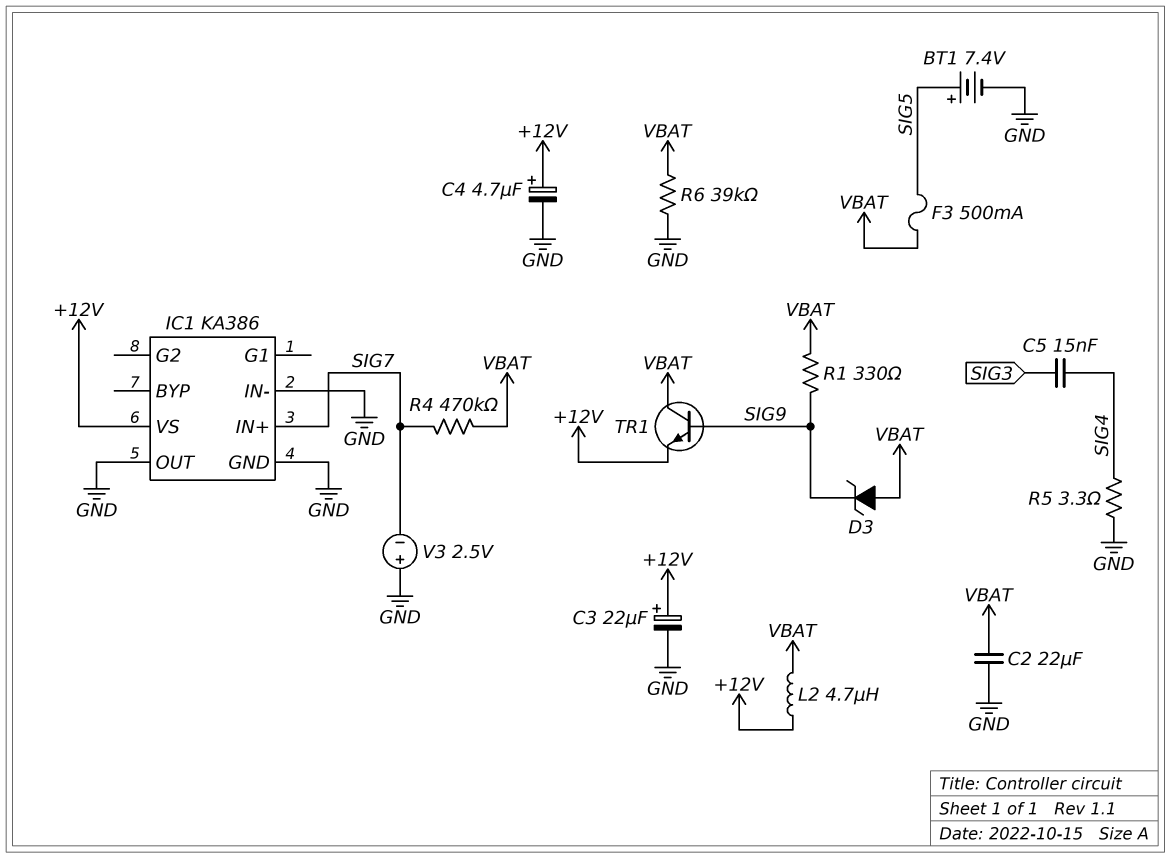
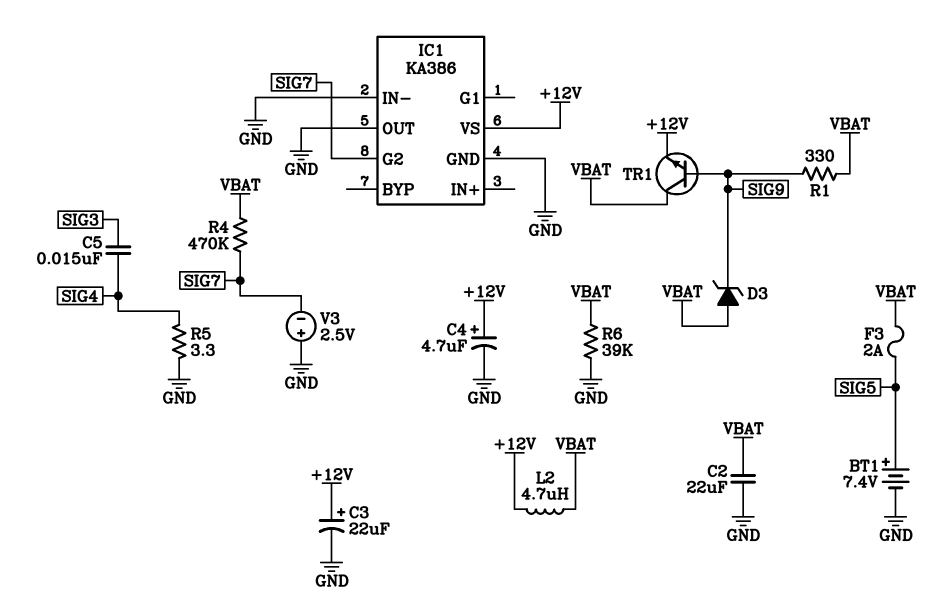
F3: 500mA (SIG5, VBAT) -> 2A (SIG5, VBAT)
IC1 pin G2: none -> SIG7
IC1 pin IN+: SIG7 -> none

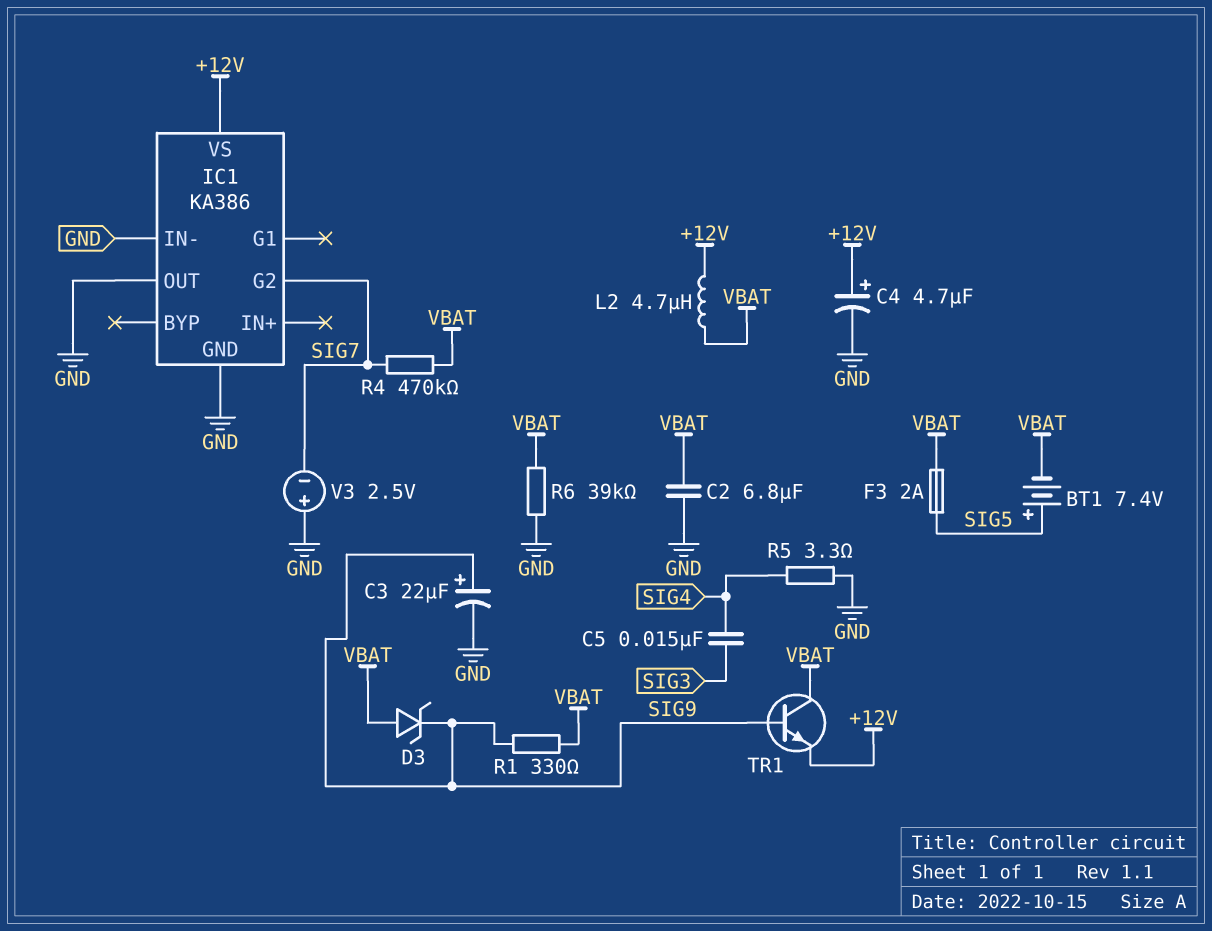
BT1: 7.4V (plus SIG5, minus GND) -> 7.4V (plus SIG5, minus VBAT)
C2: 22uF (GND, VBAT) -> 6.8uF (GND, VBAT)
C3: 22uF (plus +12V, minus GND) -> 22uF (plus SIG9, minus GND)

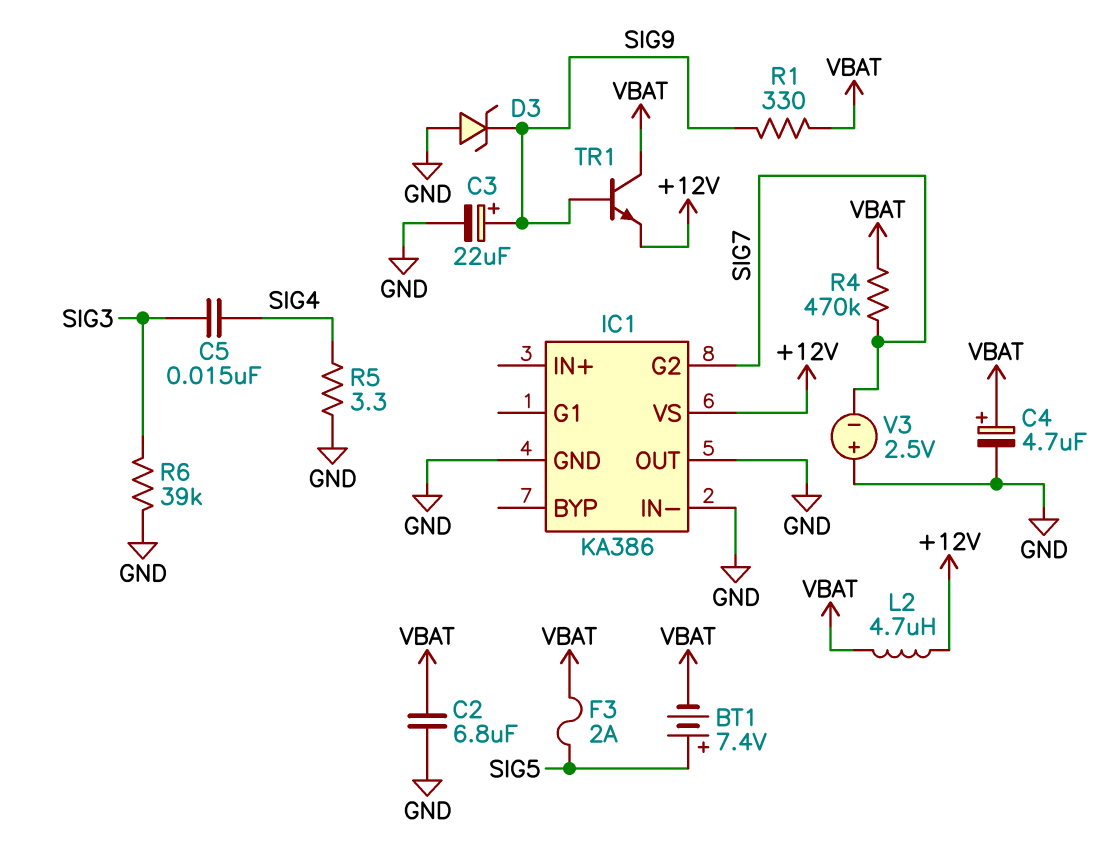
C4: 4.7uF (plus +12V, minus GND) -> 4.7uF (plus VBAT, minus GND)
D3: zener (A VBAT, K SIG9) -> zener (A GND, K SIG9)
R6: 39k (GND, VBAT) -> 39k (GND, SIG3)

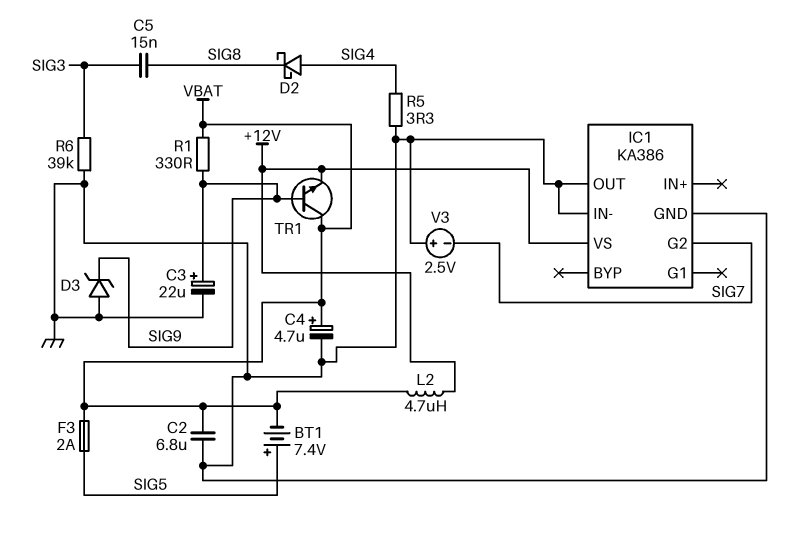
C5: 15nF (SIG3, SIG4) -> 15nF (SIG3, SIG8)
D2: none -> schottky (A SIG4, K SIG8)
R4: 470k (SIG7, VBAT) -> none

